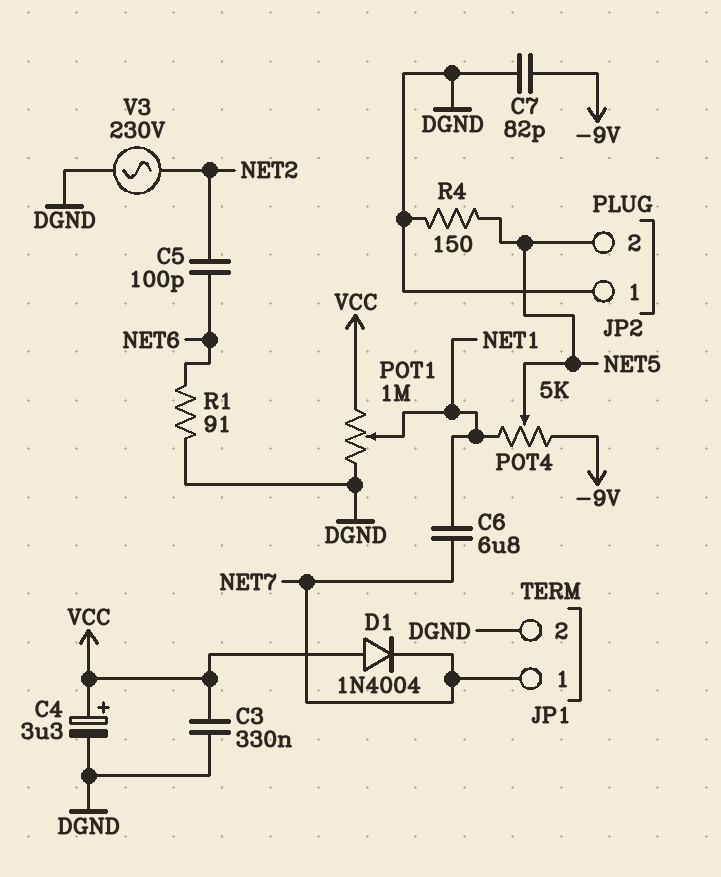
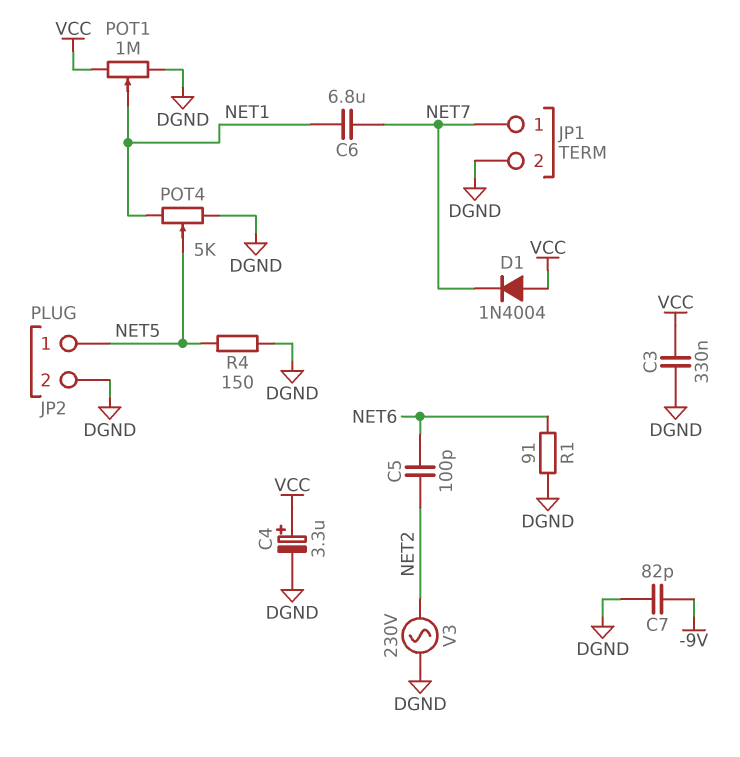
JP2 pin 1: DGND -> NET5
JP2 pin 2: NET5 -> DGND
POT4: 5k (-9V, NET1, wiper NET5) -> 5k (DGND, NET1, wiper NET5)

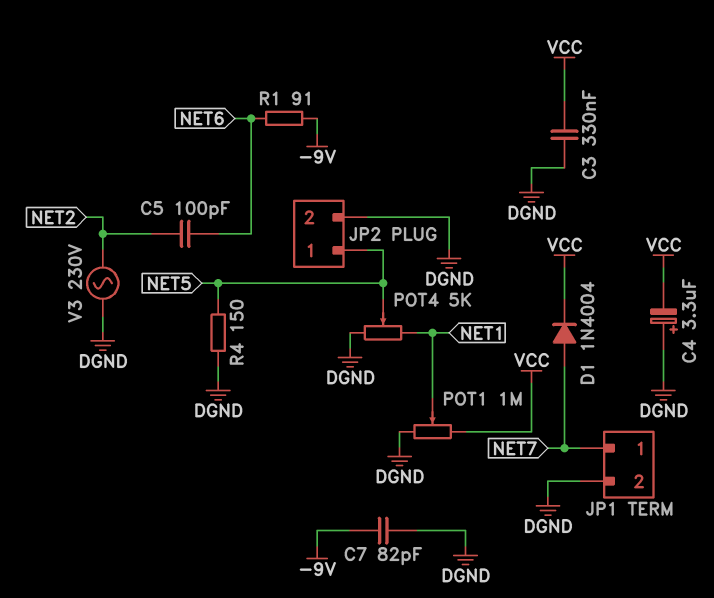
C4: 3.3uF (plus VCC, minus DGND) -> 3.3uF (plus DGND, minus VCC)
C6: 6.8uF (NET1, NET7) -> none
D1: diode 1N4004 (A VCC, K NET7) -> diode 1N4004 (A NET7, K VCC)
R1: 91 (DGND, NET6) -> 91 (-9V, NET6)

